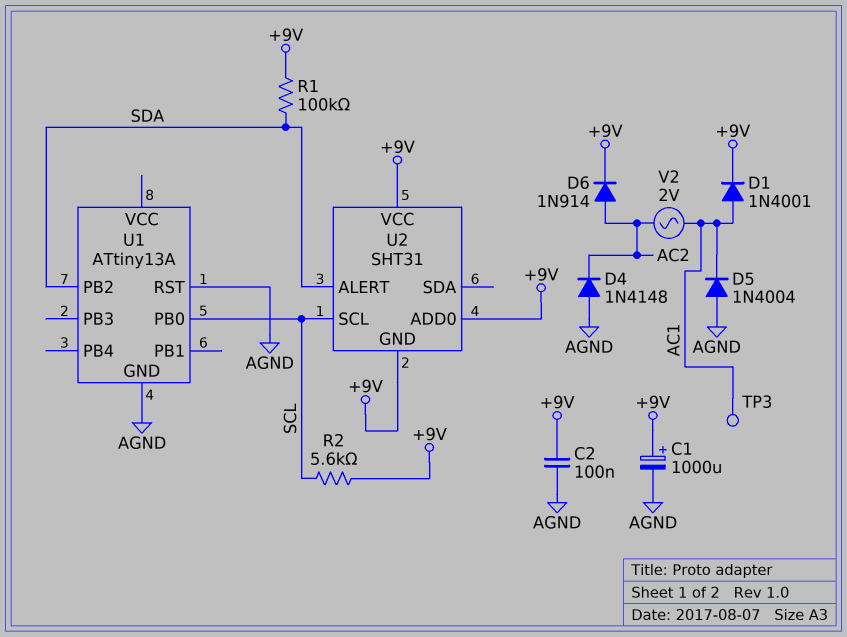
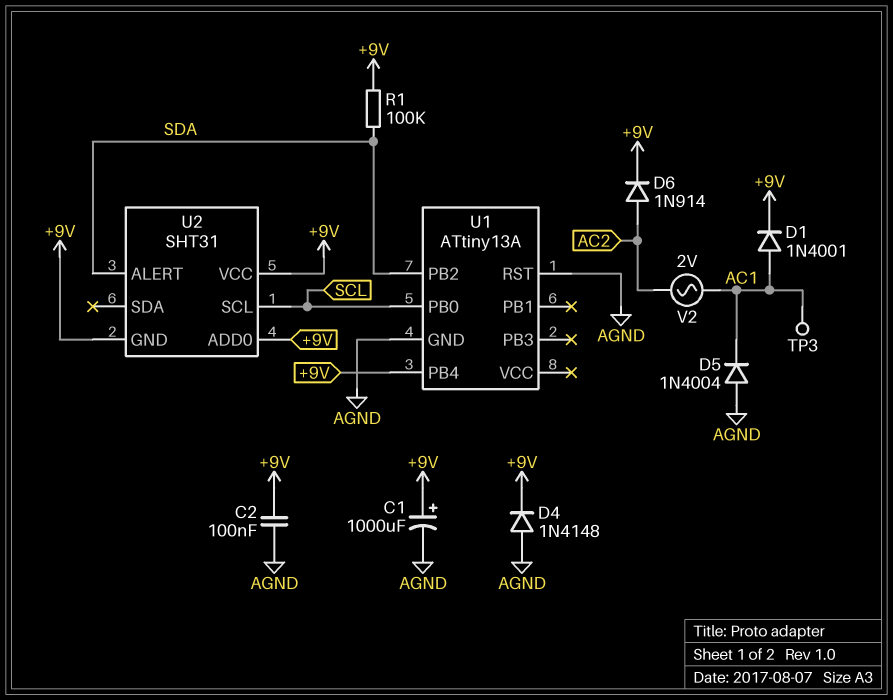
D4: diode 1N4148 (A AGND, K AC2) -> diode 1N4148 (A AGND, K +9V)
R2: 5.6k (+9V, SCL) -> none
U1 pin PB4: none -> +9V

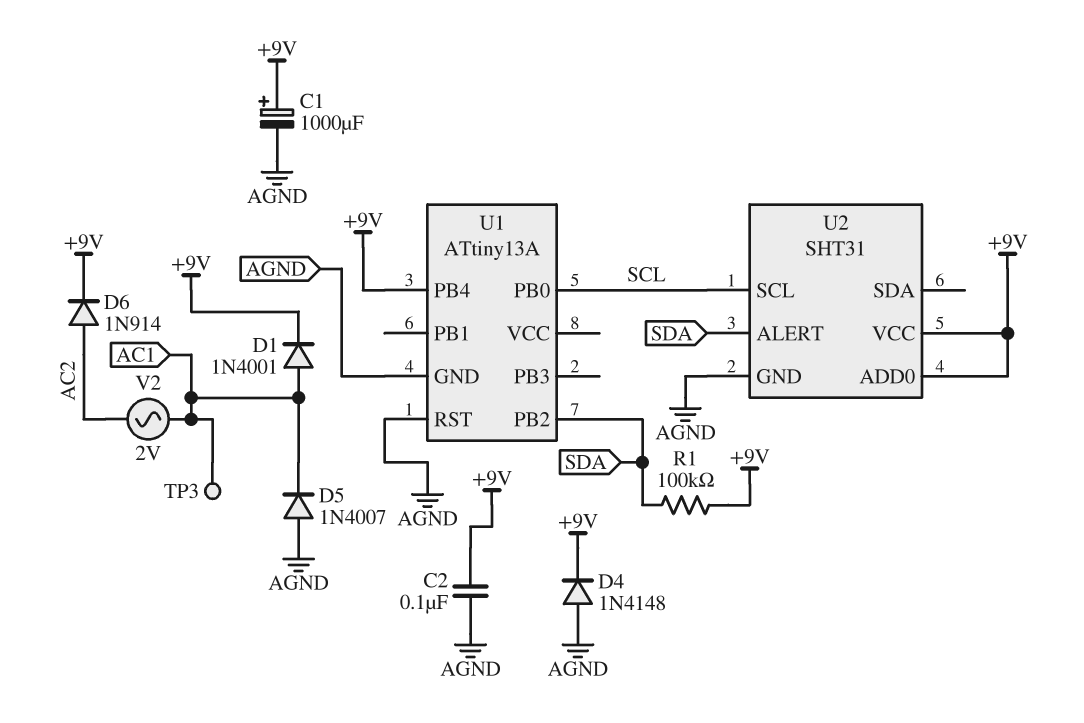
D5: diode 1N4004 (A AGND, K AC1) -> diode 1N4007 (A AGND, K AC1)
U2 pin GND: +9V -> AGND

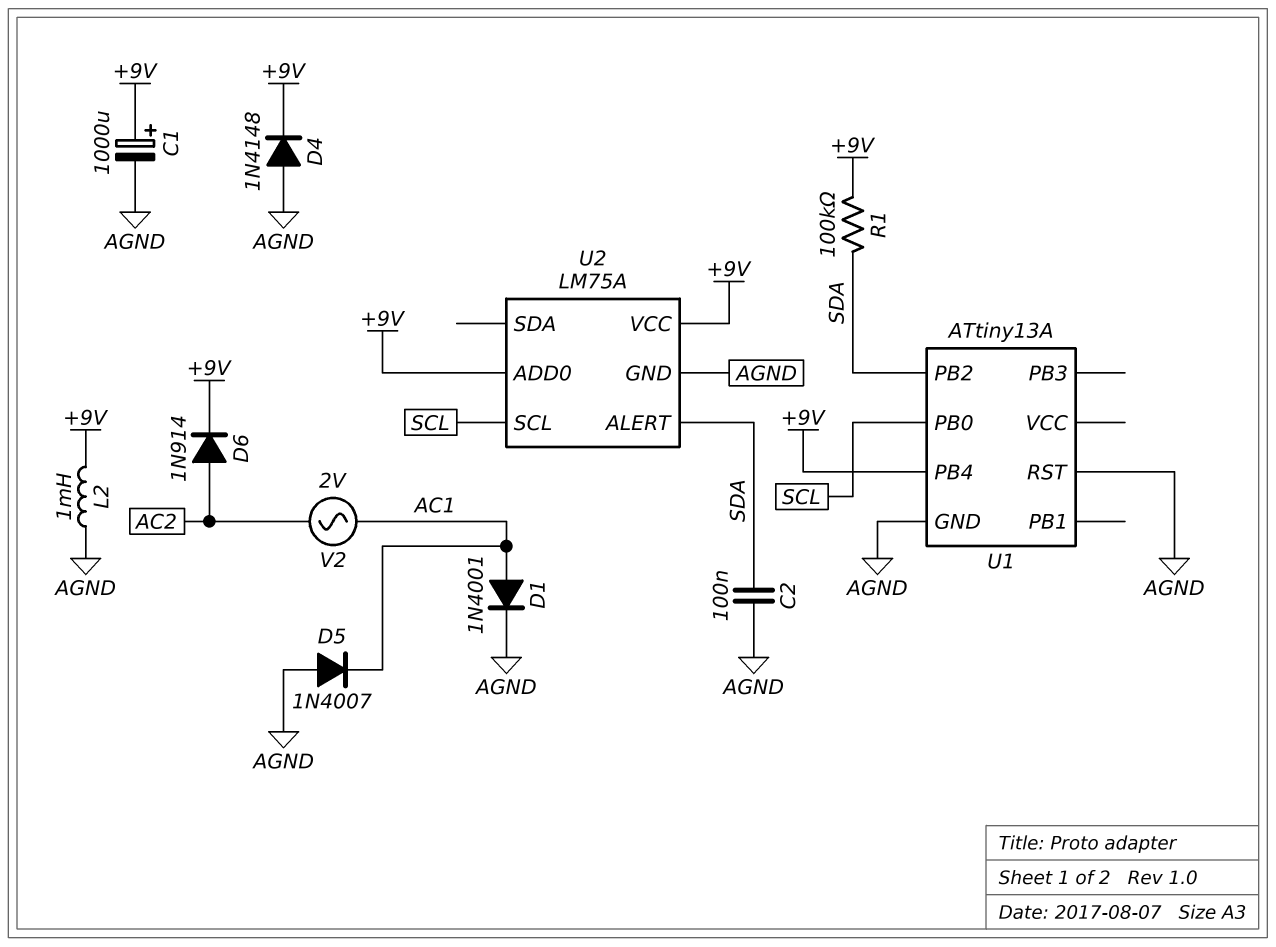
C2: 100nF (+9V, AGND) -> 100nF (AGND, SDA)
D1: diode 1N4001 (A AC1, K +9V) -> diode 1N4001 (A AC1, K AGND)
L2: none -> 1mH (+9V, AGND)
TP3: test point (AC1) -> none
U2: SHT31 -> LM75A

